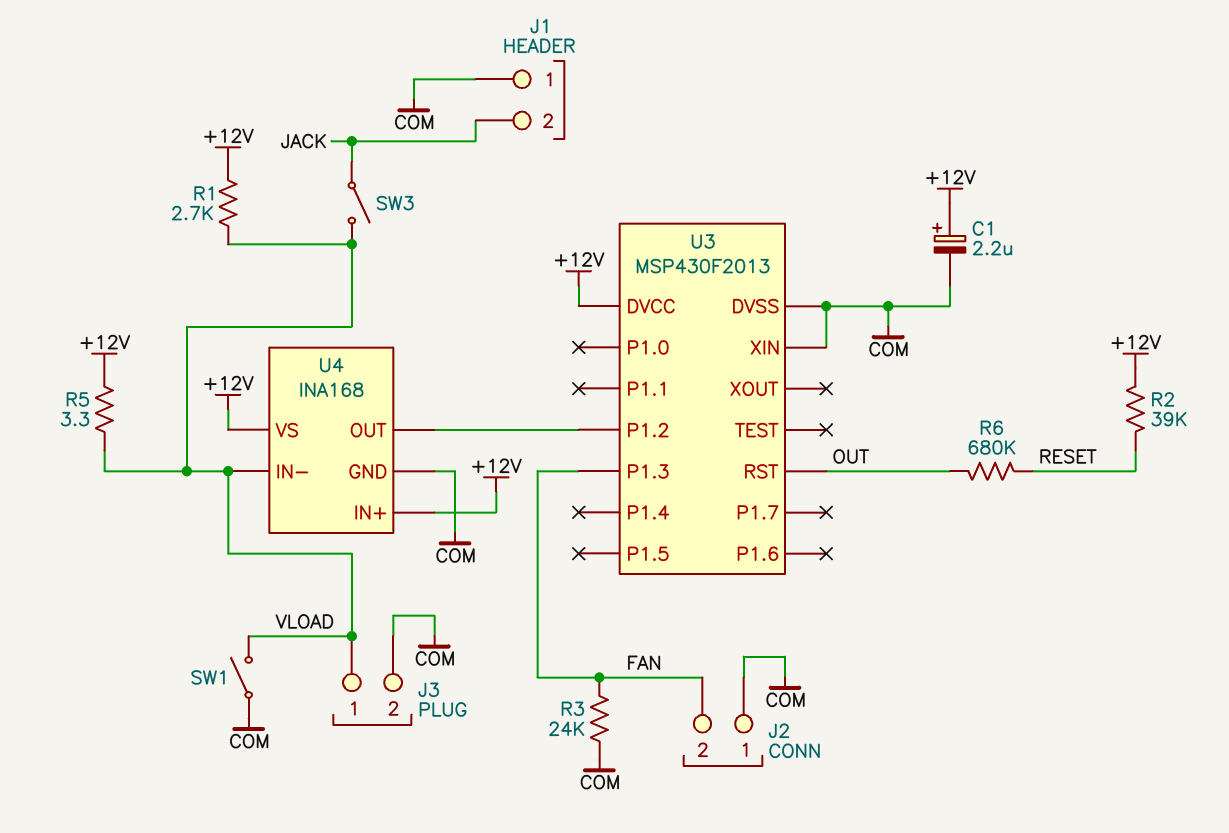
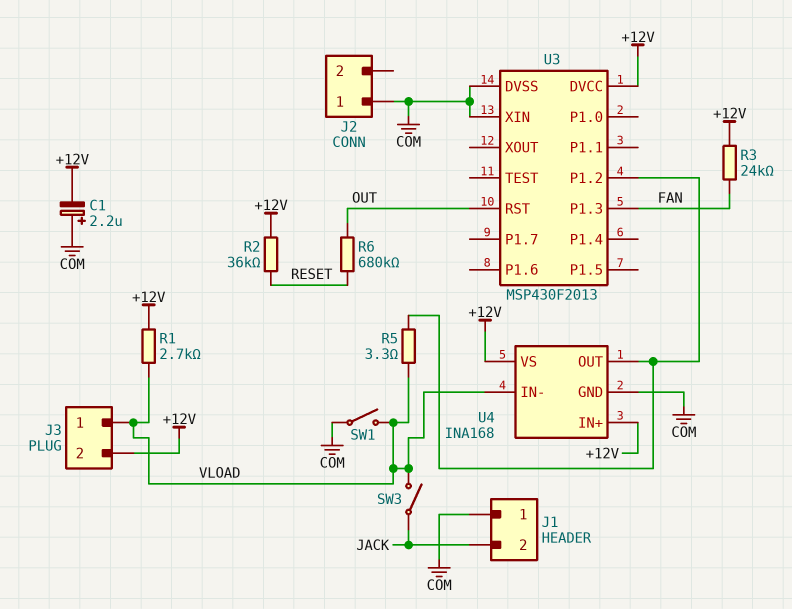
C1: 2.2uF (plus +12V, minus COM) -> 2.2uF (plus COM, minus +12V)
J2 pin 2: FAN -> none
J3 pin 2: COM -> +12V
R2: 39k (+12V, RESET) -> 36k (+12V, RESET)
R3: 24k (COM, FAN) -> 24k (+12V, FAN)
R5: 3.3 (+12V, VLOAD) -> 3.3 (U3/P1.2, VLOAD)

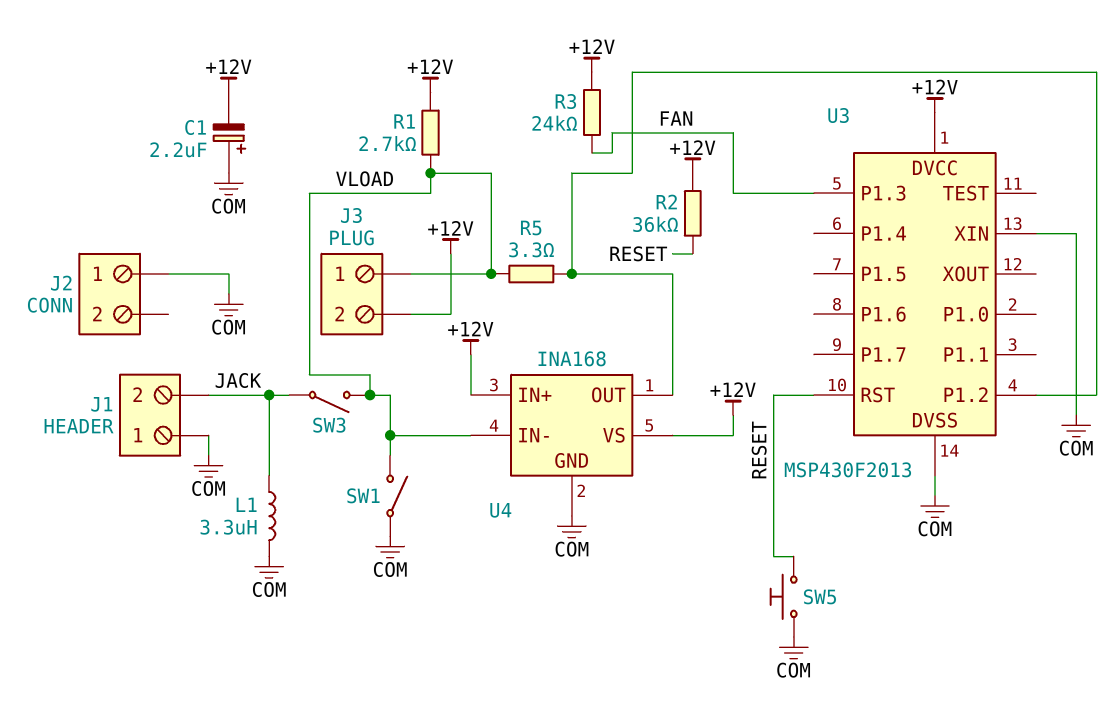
L1: none -> 3.3uH (COM, JACK)
R6: 680k (OUT, RESET) -> none
SW5: none -> button (COM, RESET)
U3 pin RST: OUT -> RESET

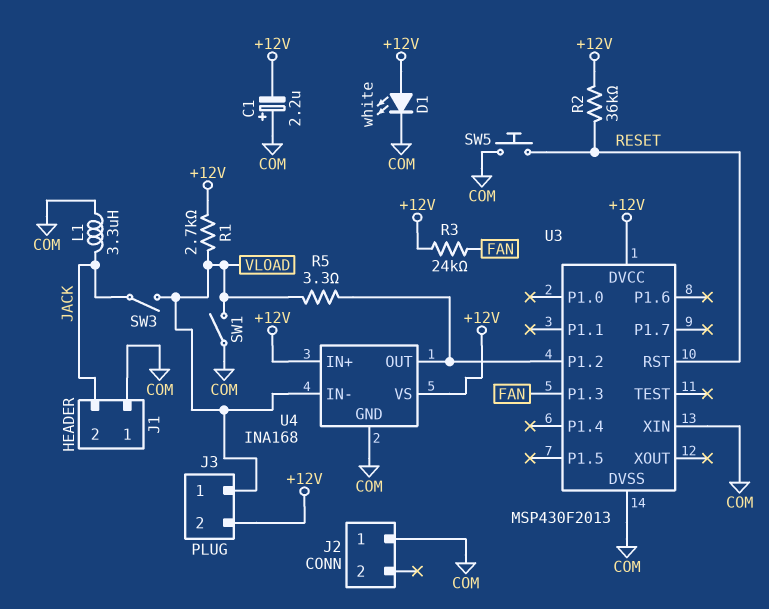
D1: none -> LED white (A +12V, K COM)

